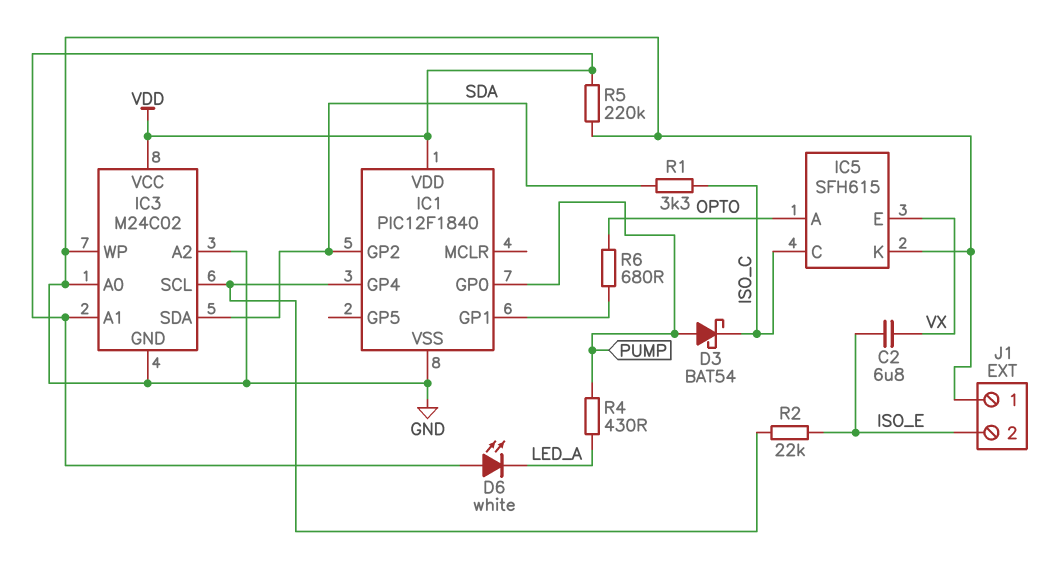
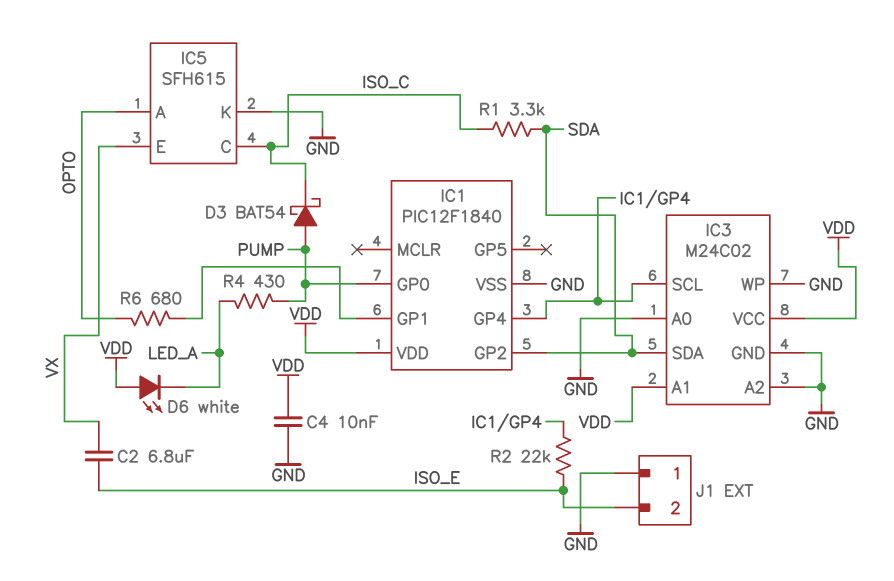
C4: none -> 10nF (GND, VDD)
R5: 220k (GND, VDD) -> none

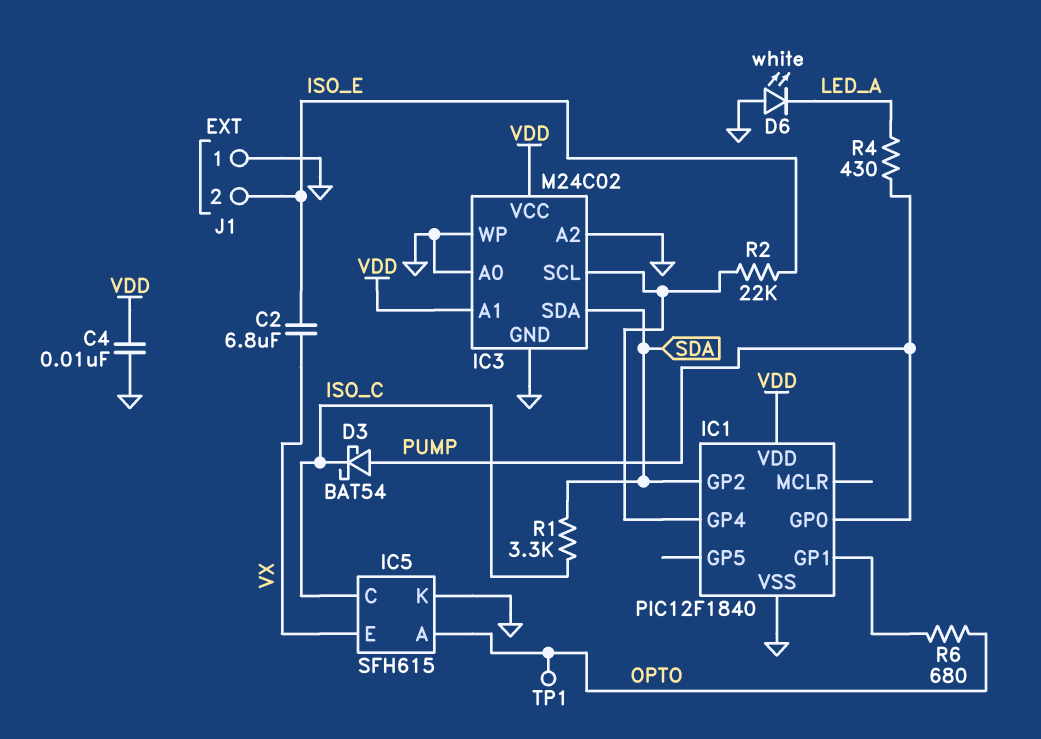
D6: LED white (A VDD, K LED_A) -> LED white (A GND, K LED_A)
TP1: none -> test point (OPTO)

